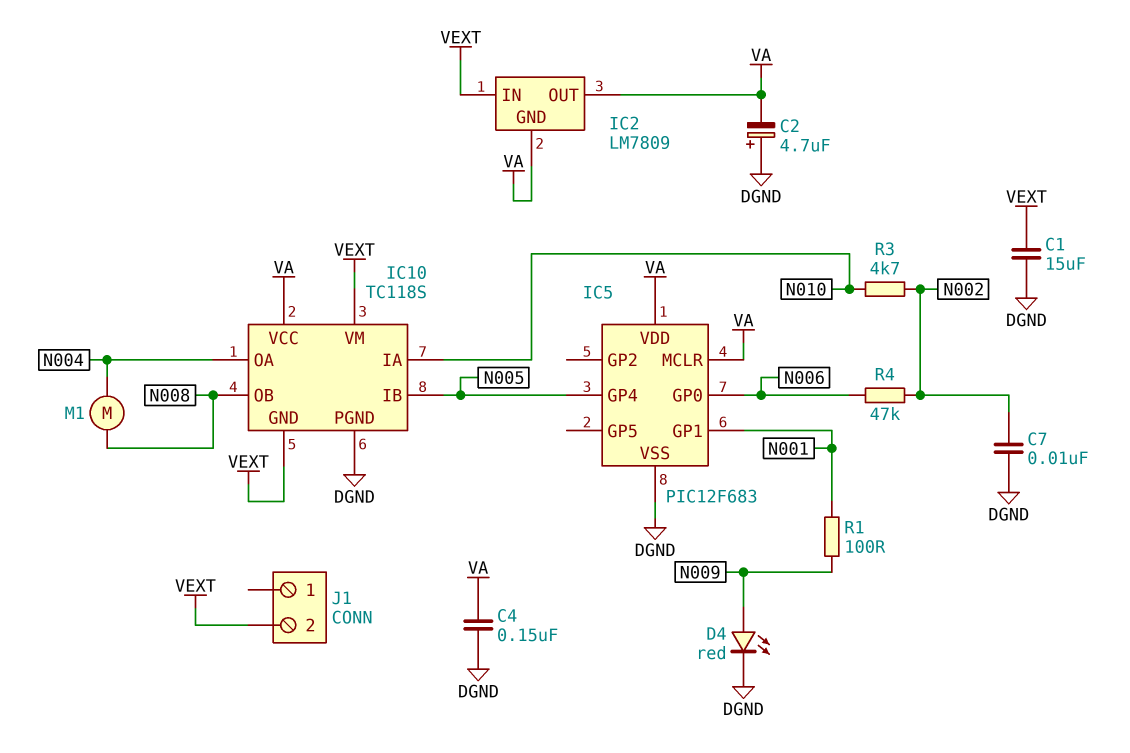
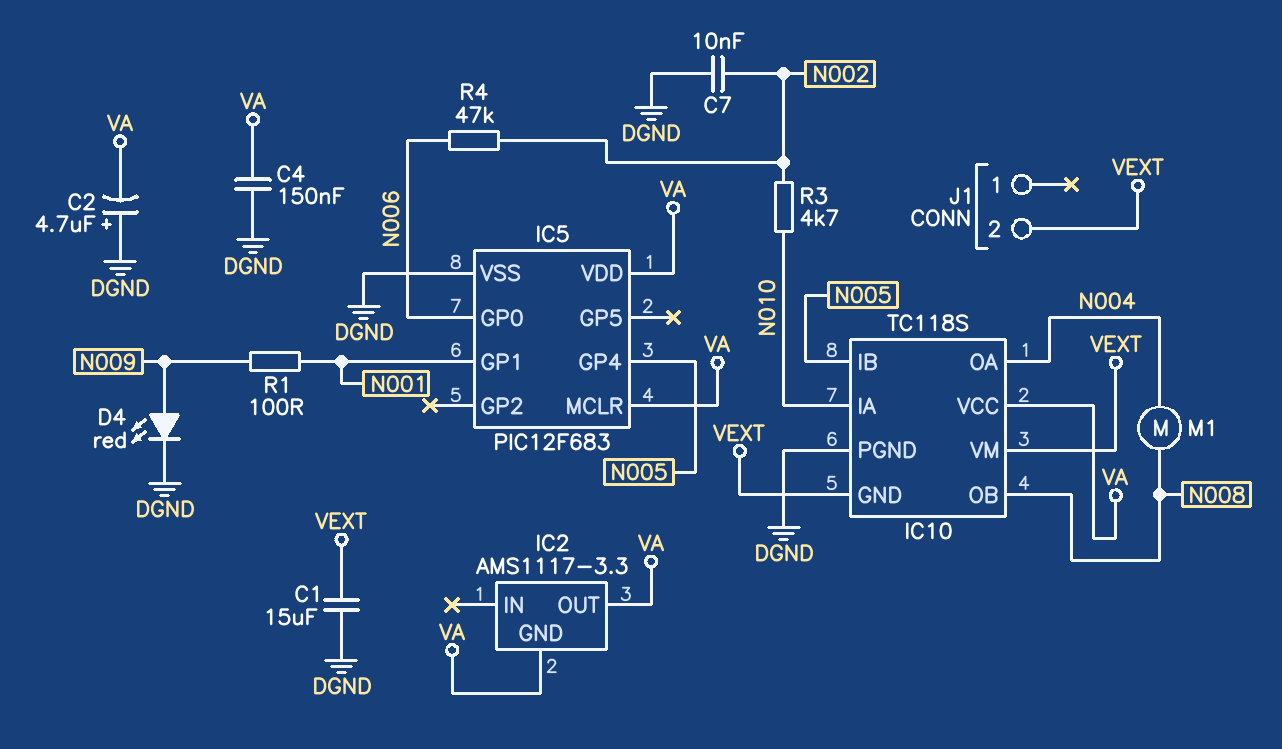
IC2: LM7809 -> AMS1117-3.3
IC2 pin IN: VEXT -> none

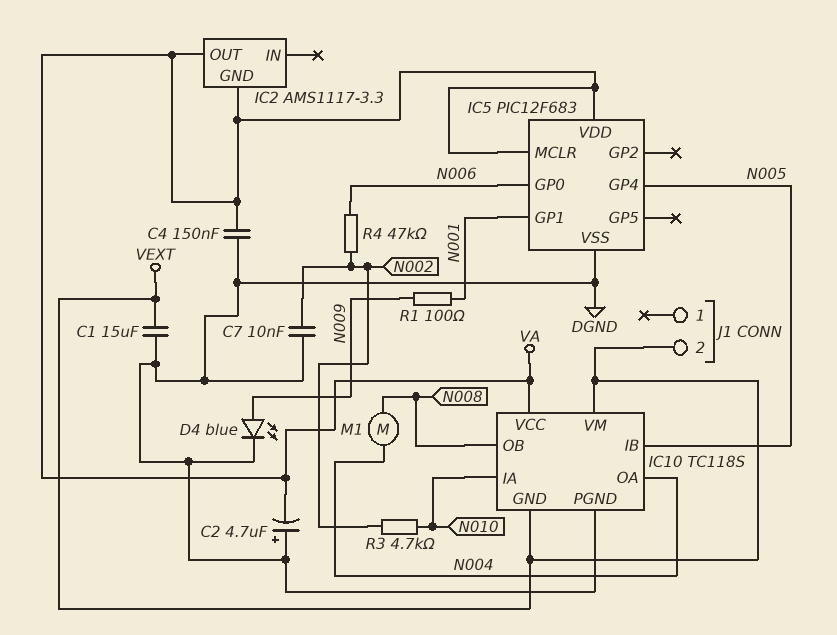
D4: LED red (A N009, K DGND) -> LED blue (A N009, K DGND)

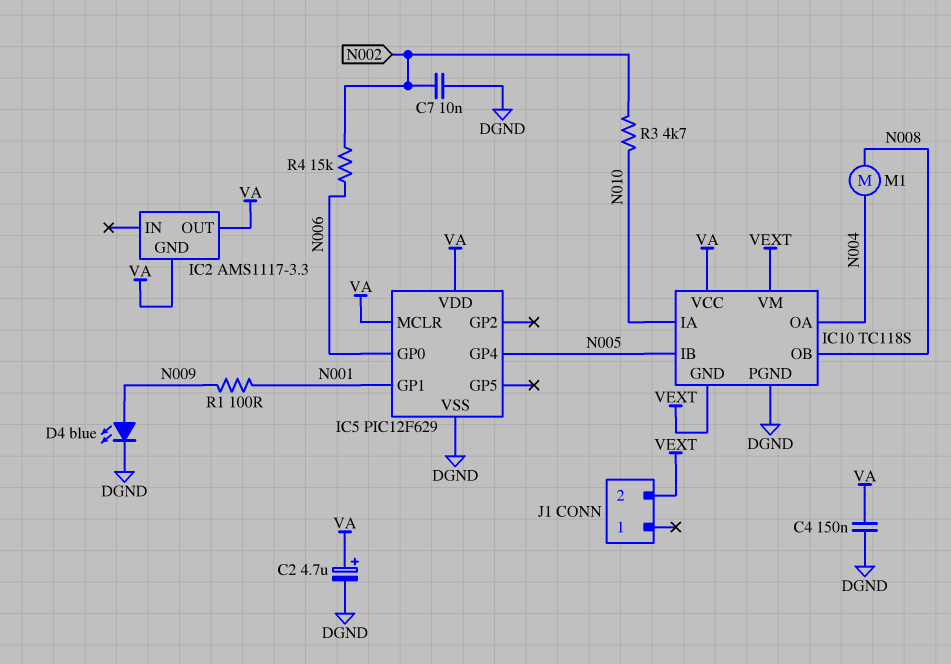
C1: 15uF (DGND, VEXT) -> none
C2: 4.7uF (plus DGND, minus VA) -> 4.7uF (plus VA, minus DGND)
IC5: PIC12F683 -> PIC12F629
R4: 47k (N002, N006) -> 15k (N002, N006)

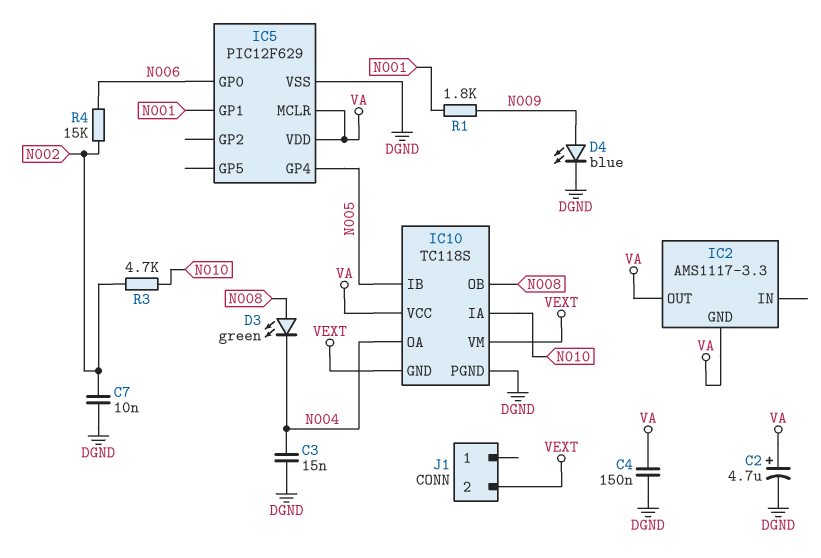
C3: none -> 15nF (DGND, N004)
D3: none -> LED green (A N008, K N004)
M1: motor (N004, N008) -> none
R1: 100 (N001, N009) -> 1.8k (N001, N009)

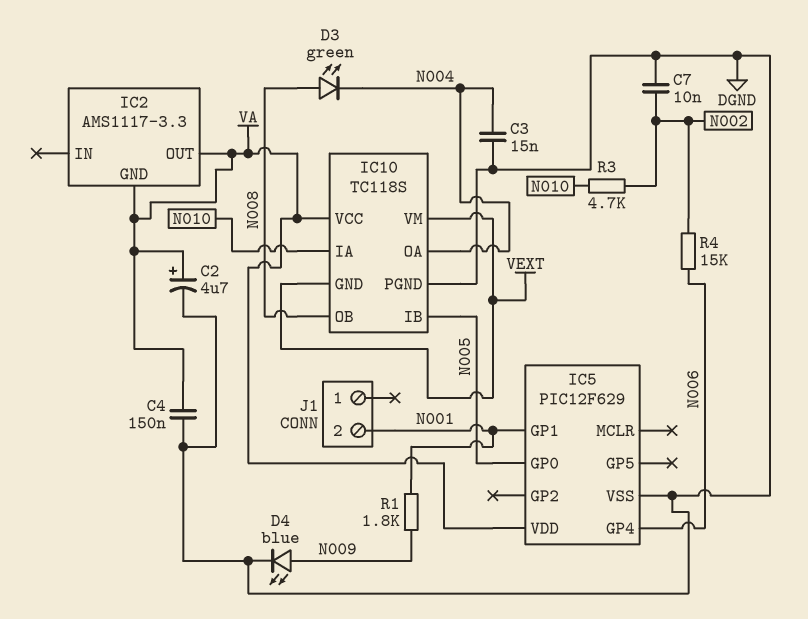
IC5 pin GP0: N006 -> N005
IC5 pin GP4: N005 -> N006
IC5 pin MCLR: VA -> none
J1 pin 2: VEXT -> N001

